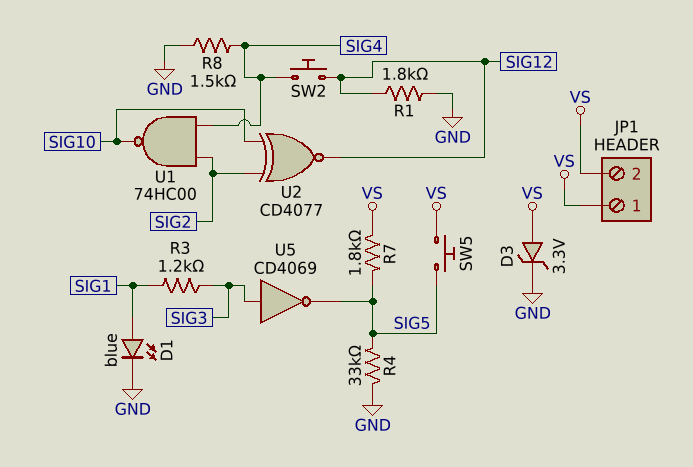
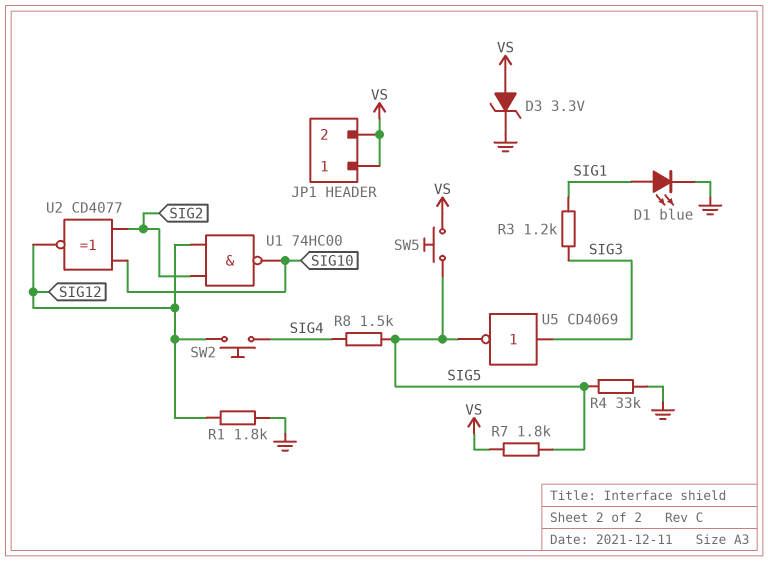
R8: 1.5k (GND, SIG4) -> 1.5k (SIG4, SIG5)
U1: NAND 74HC00 (in SIG2, in SIG4, out SIG10) -> NAND 74HC00 (in SIG2, in SIG12, out SIG10)

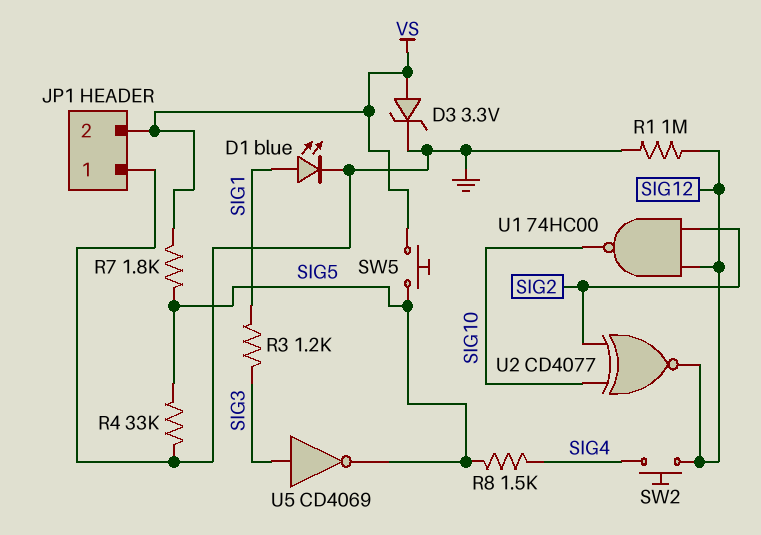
JP1 pin 1: VS -> GND
R1: 1.8k (GND, SIG12) -> 1M (GND, SIG12)

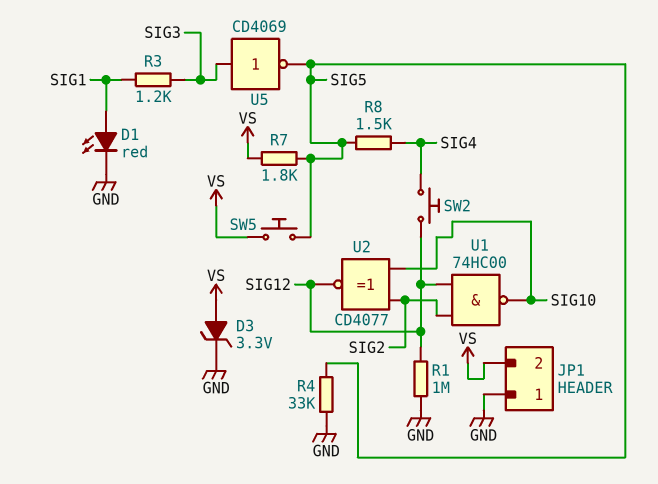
D1: LED blue (A SIG1, K GND) -> LED red (A SIG1, K GND)

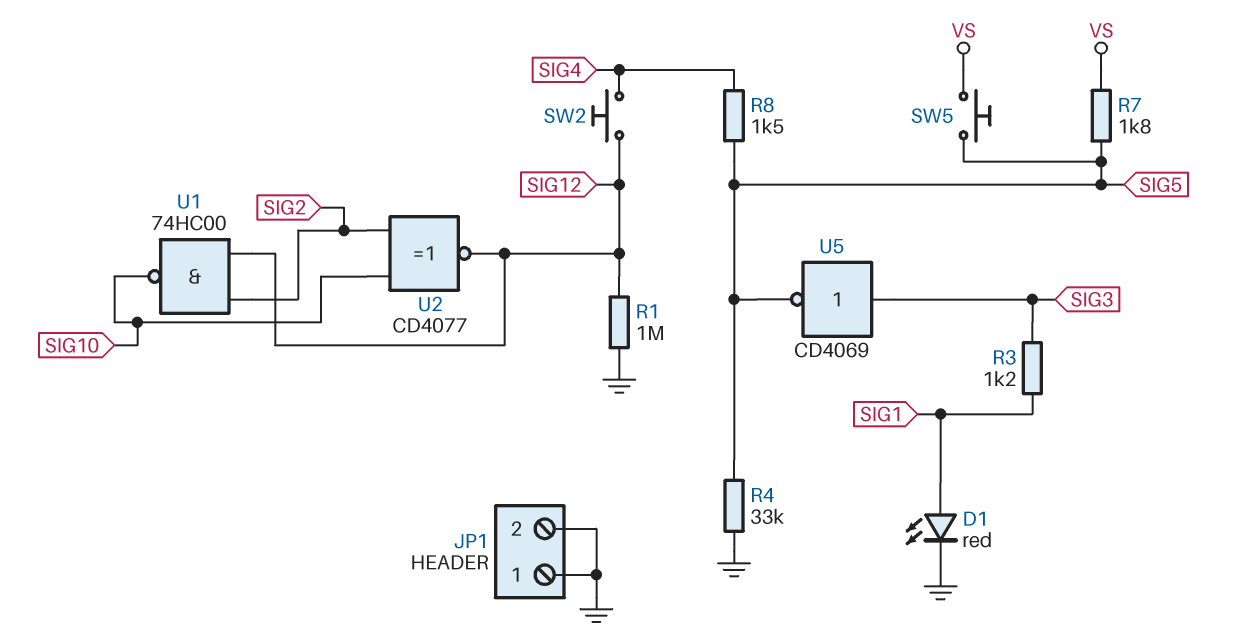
D3: zener 3.3V (A VS, K GND) -> none
JP1 pin 2: VS -> GND

